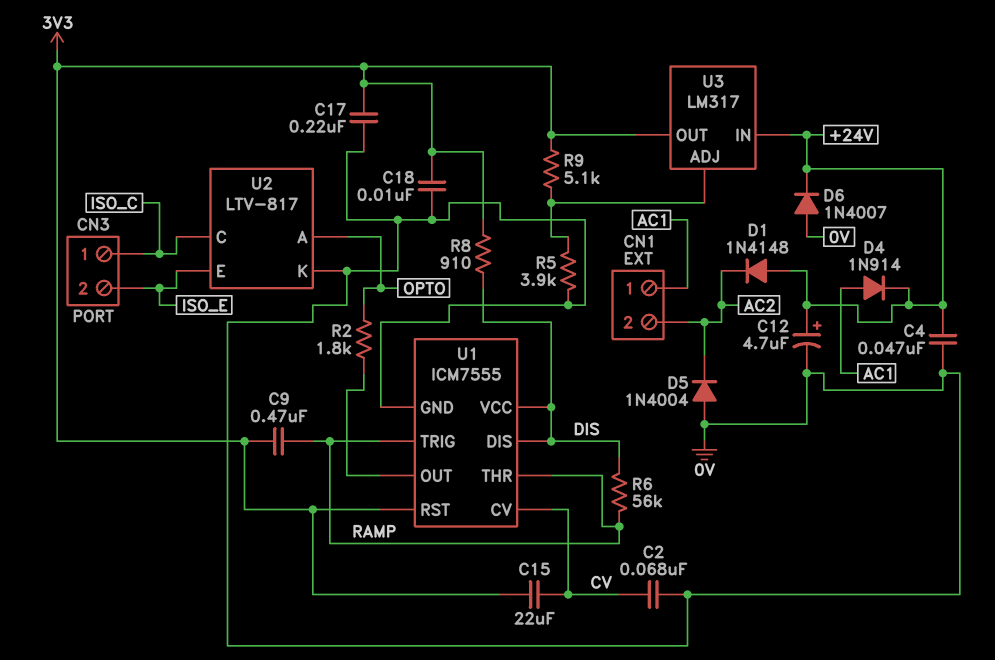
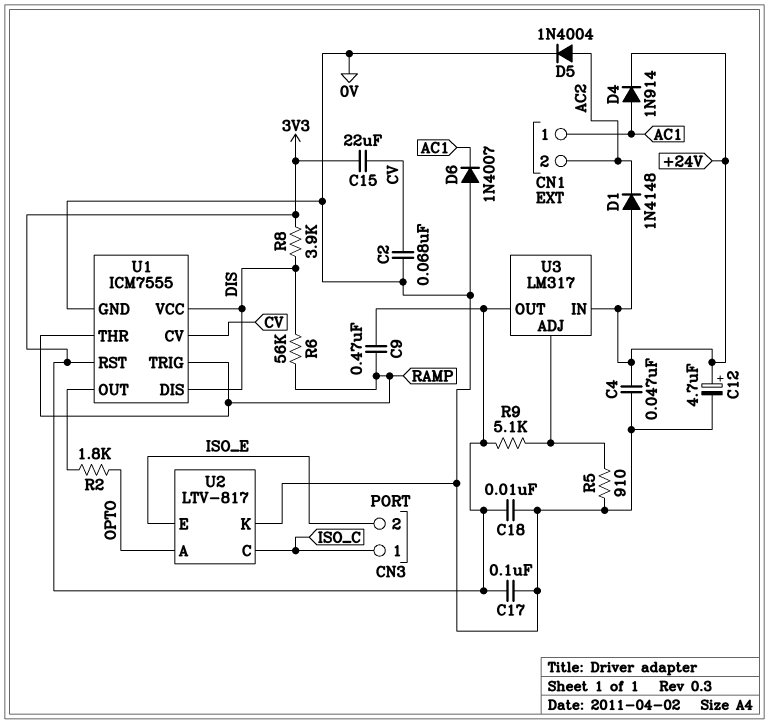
C17: 220nF (0V, 3V3) -> 100nF (0V, 3V3)
D5: diode 1N4004 (A 0V, K AC2) -> diode 1N4004 (A AC2, K 0V)
D6: diode 1N4007 (A 0V, K +24V) -> diode 1N4007 (A 0V, K AC1)
R5: 3.9k (0V, U3/ADJ) -> 910 (0V, U3/ADJ)
R8: 910 (3V3, DIS) -> 3.9k (3V3, DIS)

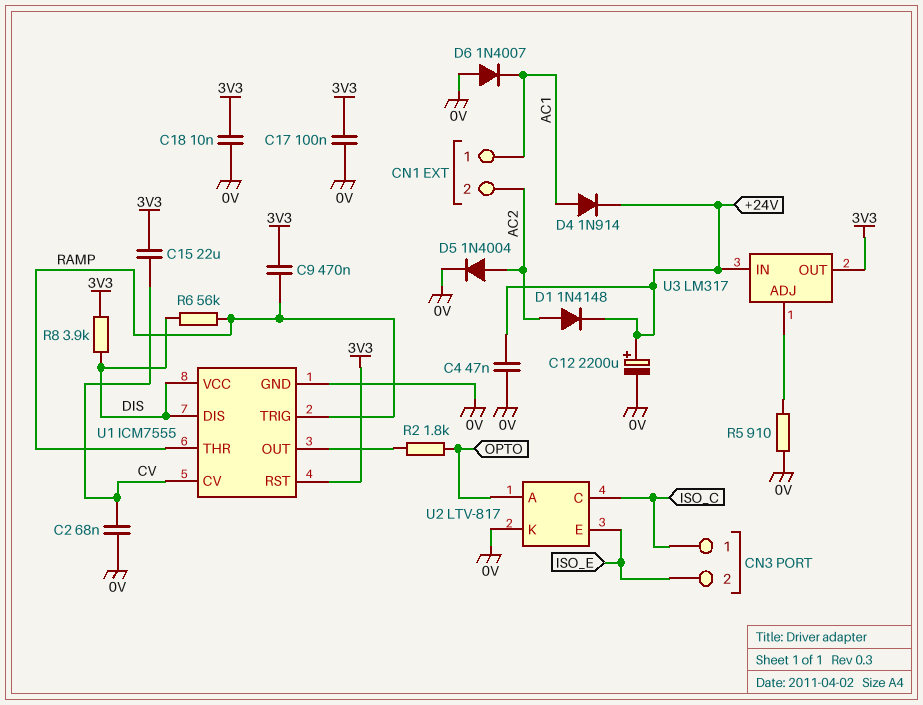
C12: 4.7uF (plus +24V, minus 0V) -> 2200uF (plus +24V, minus 0V)
D1: diode 1N4148 (A +24V, K AC2) -> diode 1N4148 (A AC2, K +24V)
R9: 5.1k (3V3, U3/ADJ) -> none

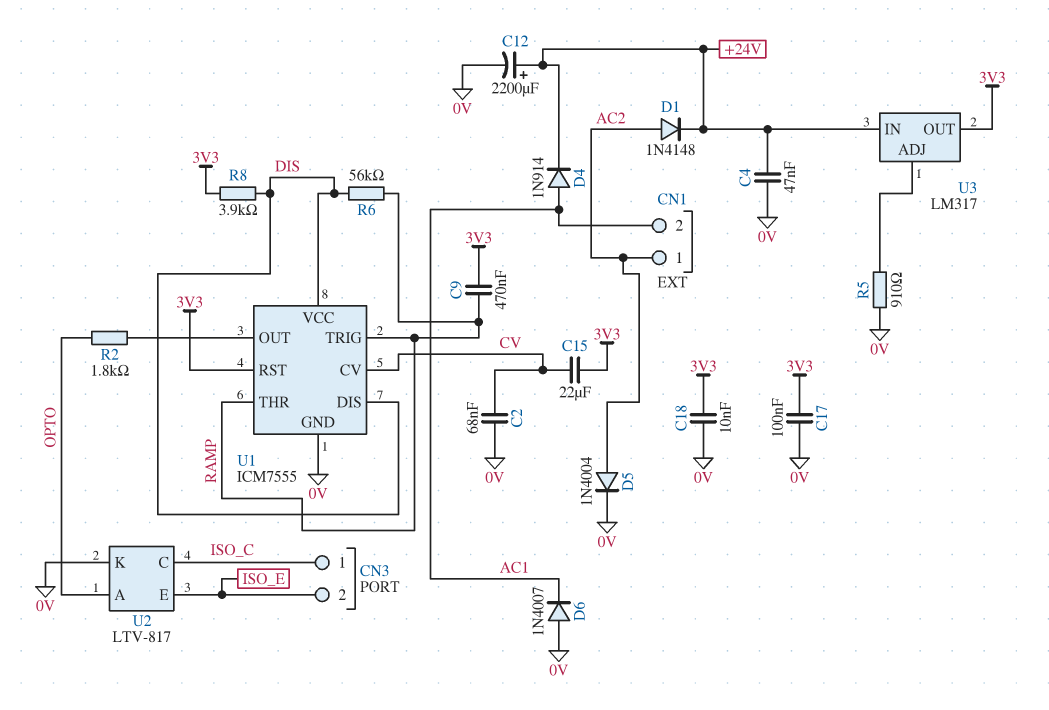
CN1 pin 1: AC1 -> AC2
CN1 pin 2: AC2 -> AC1

